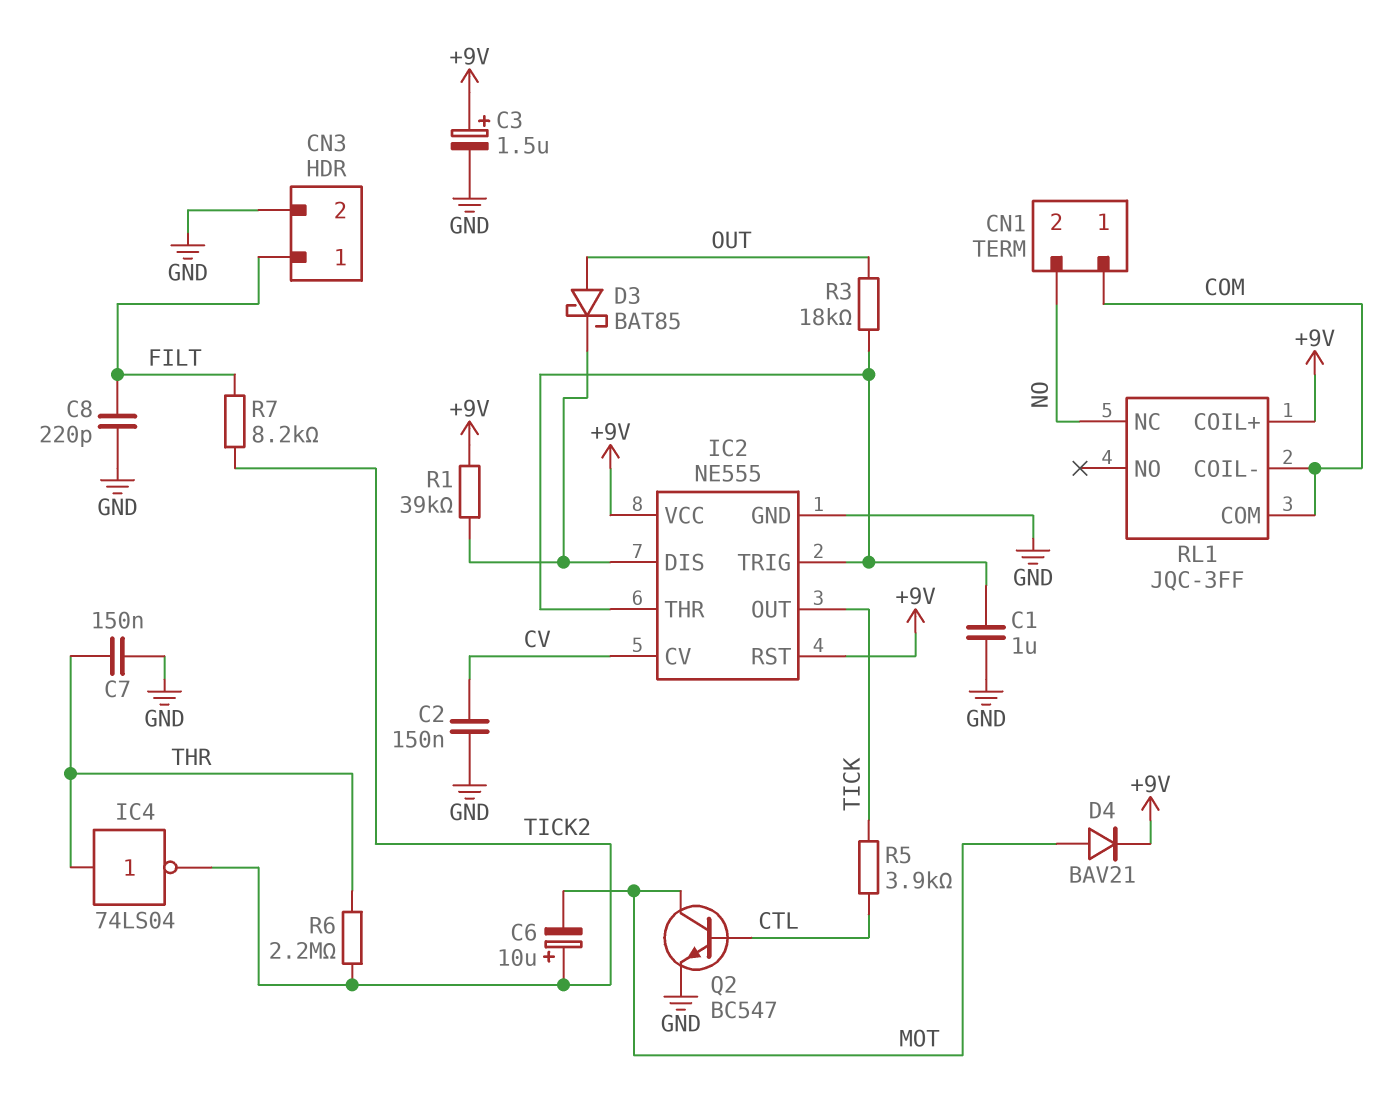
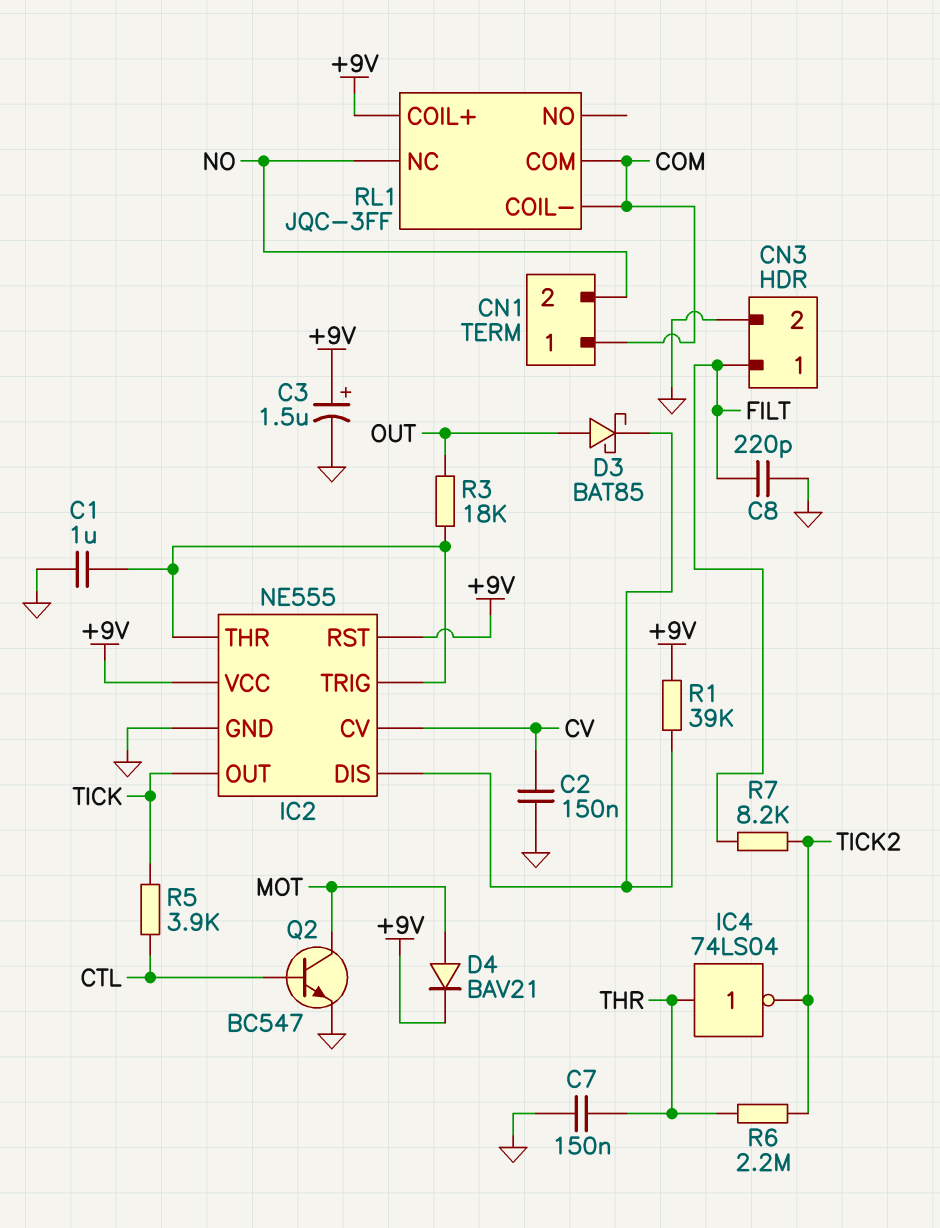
C6: 10uF (plus TICK2, minus MOT) -> none

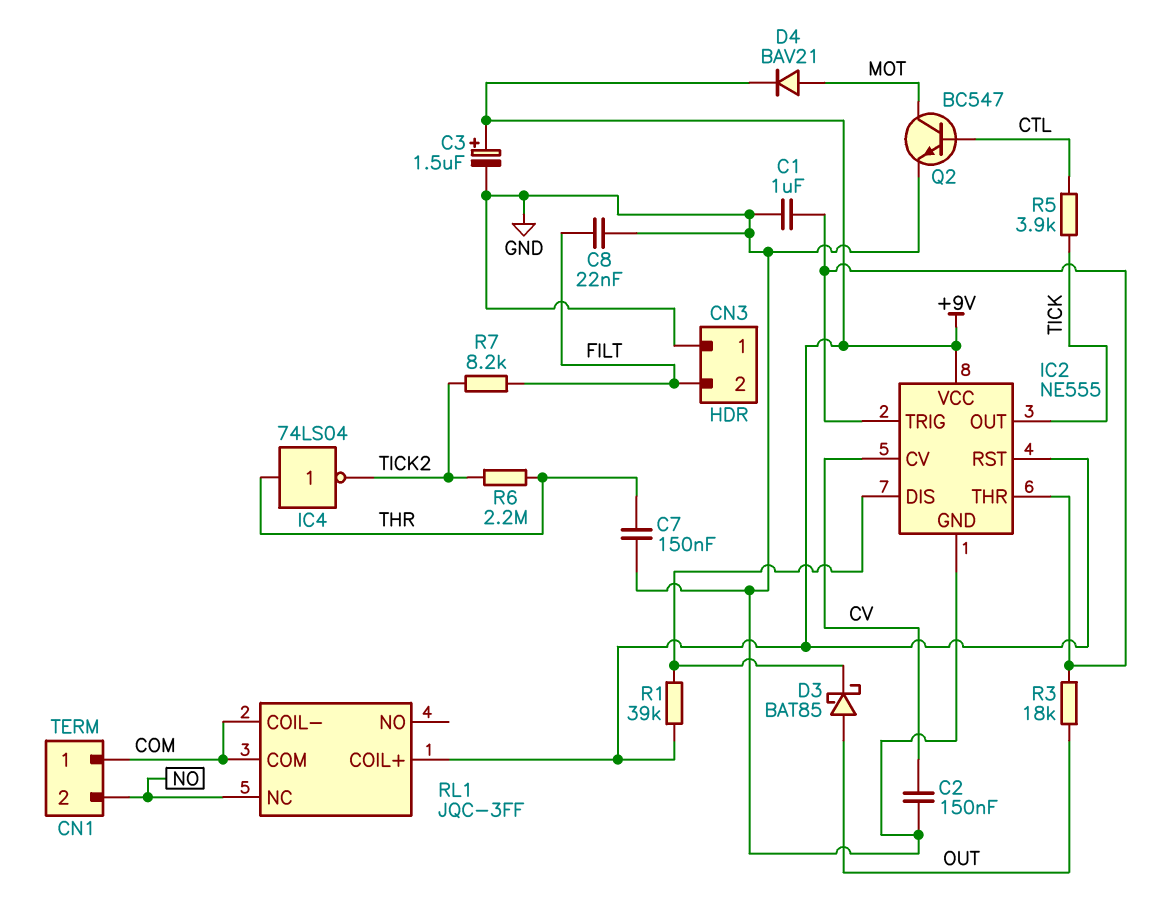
C8: 220pF (FILT, GND) -> 22nF (FILT, GND)
CN3 pin 1: FILT -> GND
CN3 pin 2: GND -> FILT

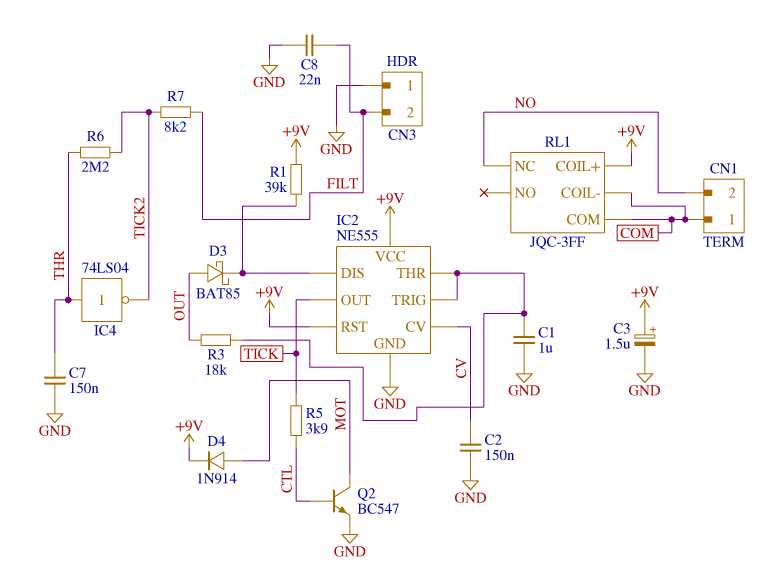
D4: diode BAV21 (A MOT, K +9V) -> diode 1N914 (A MOT, K +9V)

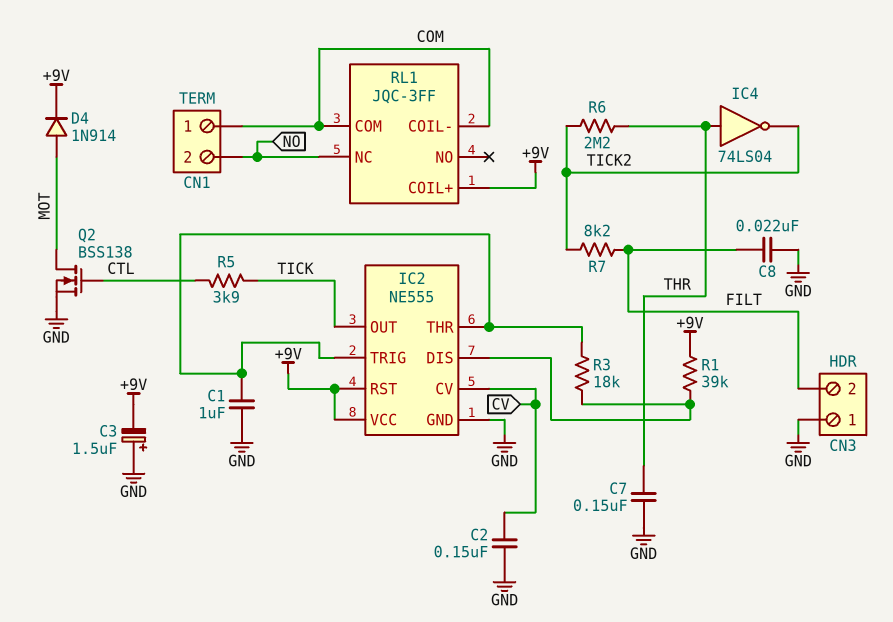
C3: 1.5uF (plus +9V, minus GND) -> 1.5uF (plus GND, minus +9V)
D3: schottky BAT85 (A OUT, K IC2/DIS) -> none
Q2: NPN BC547 (B CTL, C MOT, E GND) -> NMOS BSS138 (G CTL, D MOT, S GND)
R3: 18k (IC2/THR, OUT) -> 18k (IC2/DIS, IC2/THR)

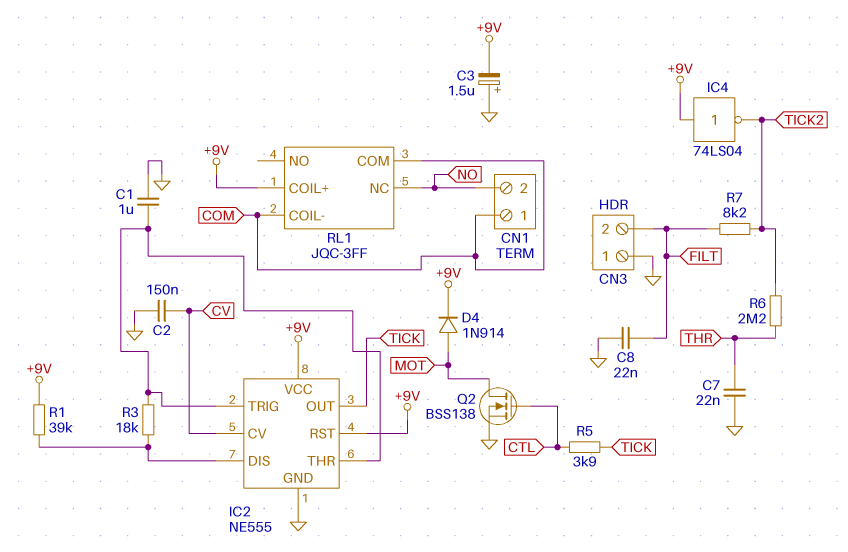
C7: 150nF (GND, THR) -> 22nF (GND, THR)
IC4: NOT 74LS04 (in THR, out TICK2) -> NOT 74LS04 (in +9V, out TICK2)

